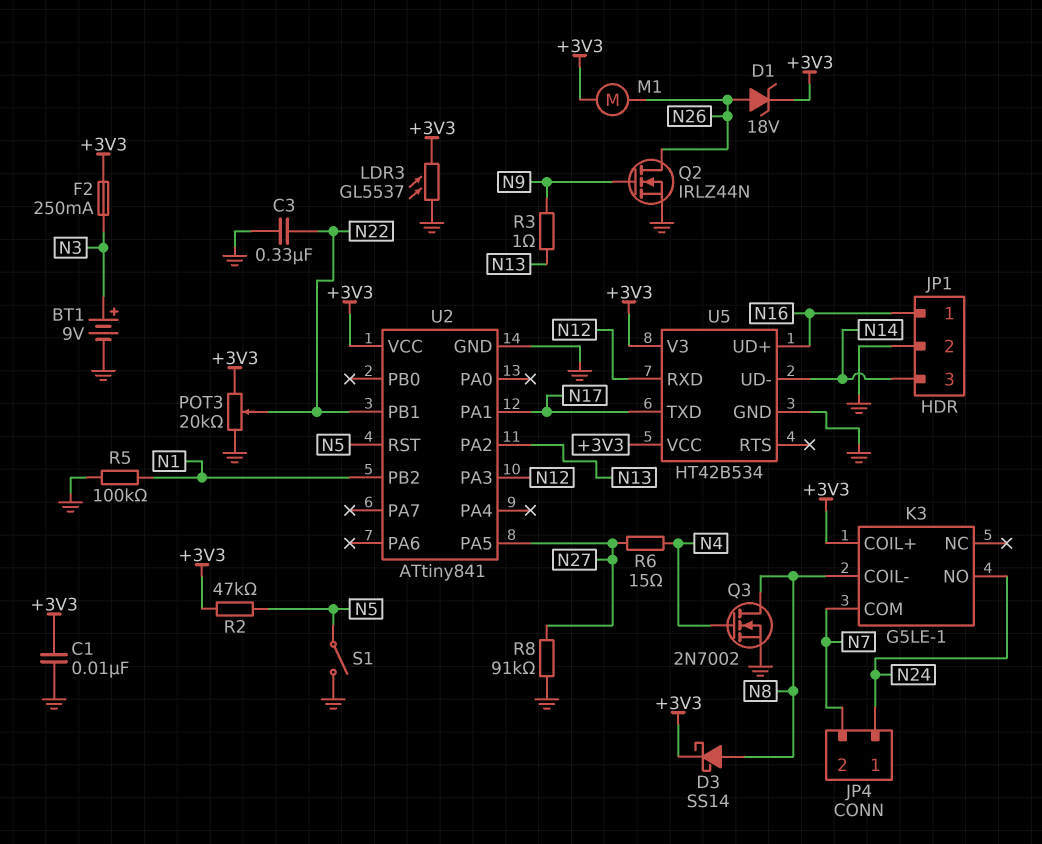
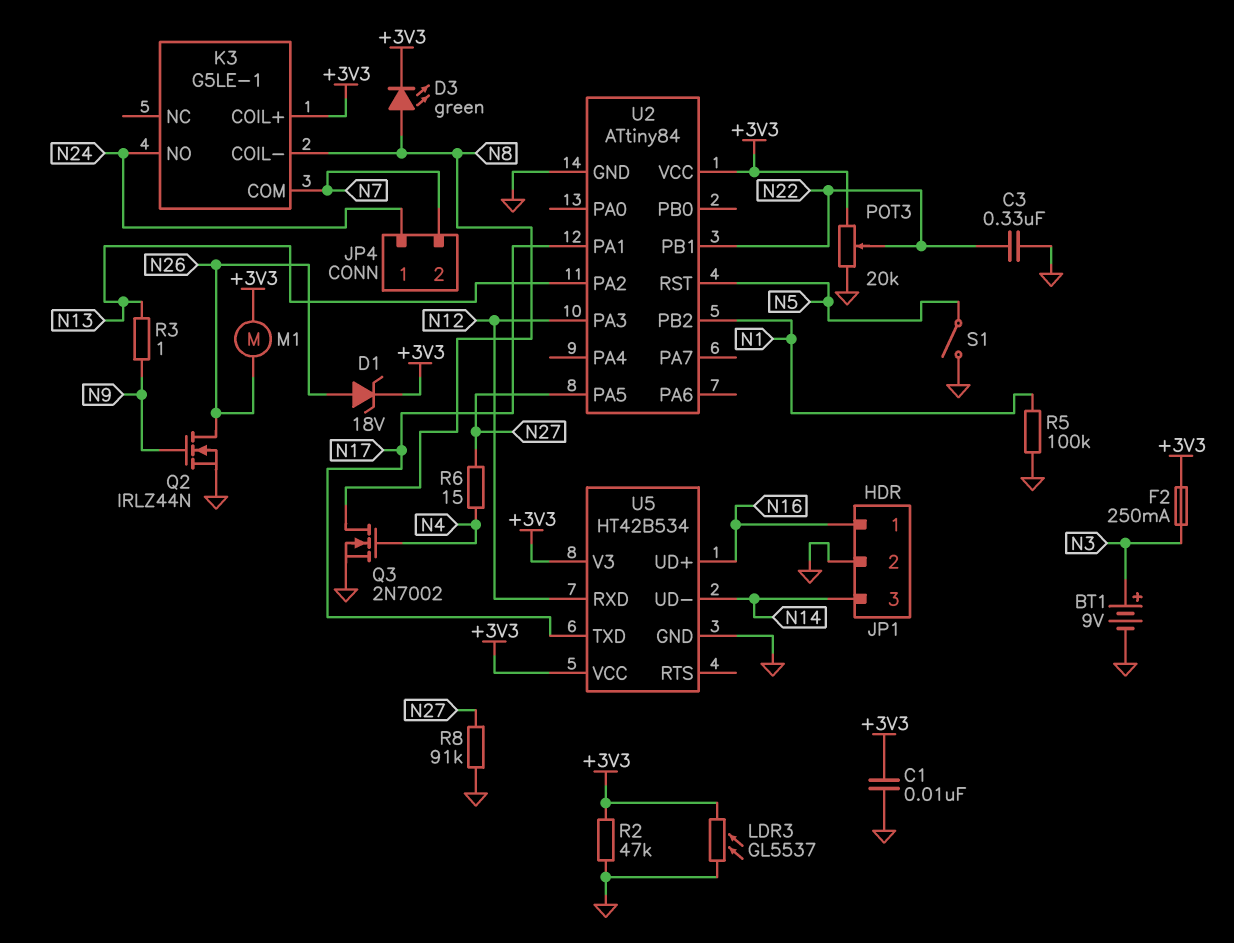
D3: schottky SS14 (A N8, K +3V3) -> LED green (A N8, K +3V3)
R2: 47k (+3V3, N5) -> 47k (+3V3, GND)
U2: ATtiny841 -> ATtiny84

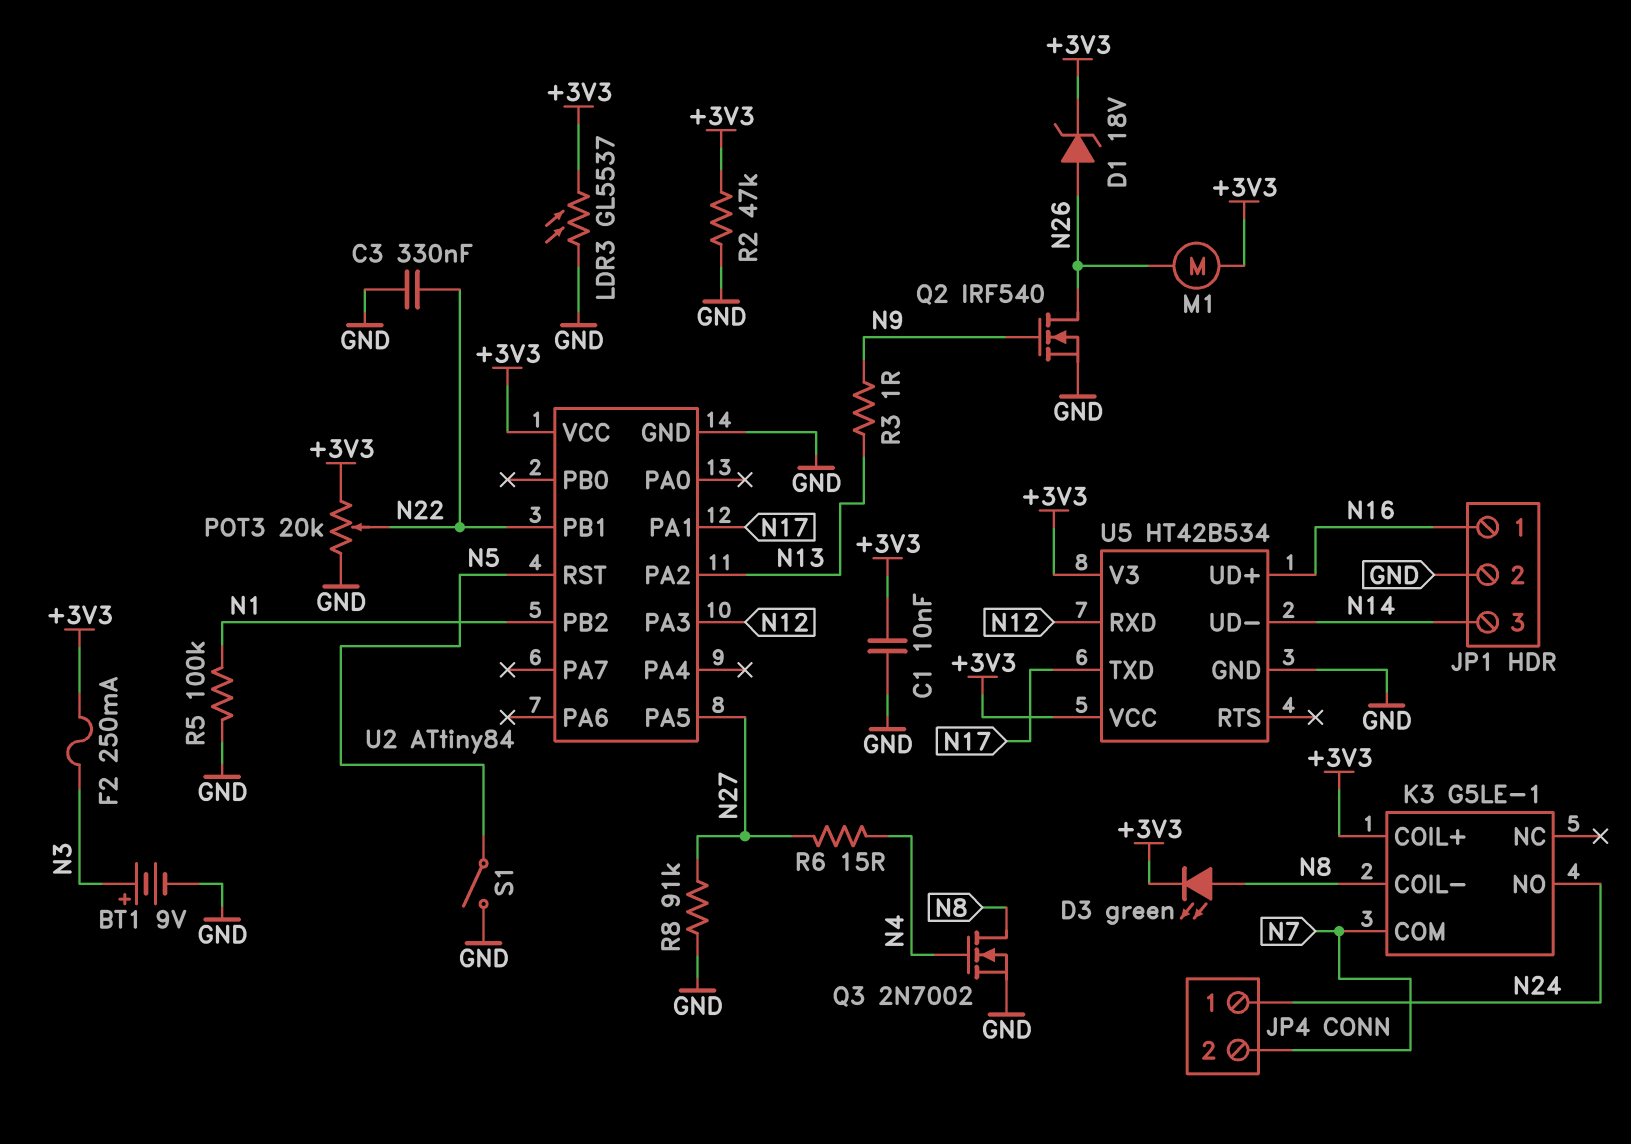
Q2: NMOS IRLZ44N (G N9, D N26, S GND) -> NMOS IRF540 (G N9, D N26, S GND)

